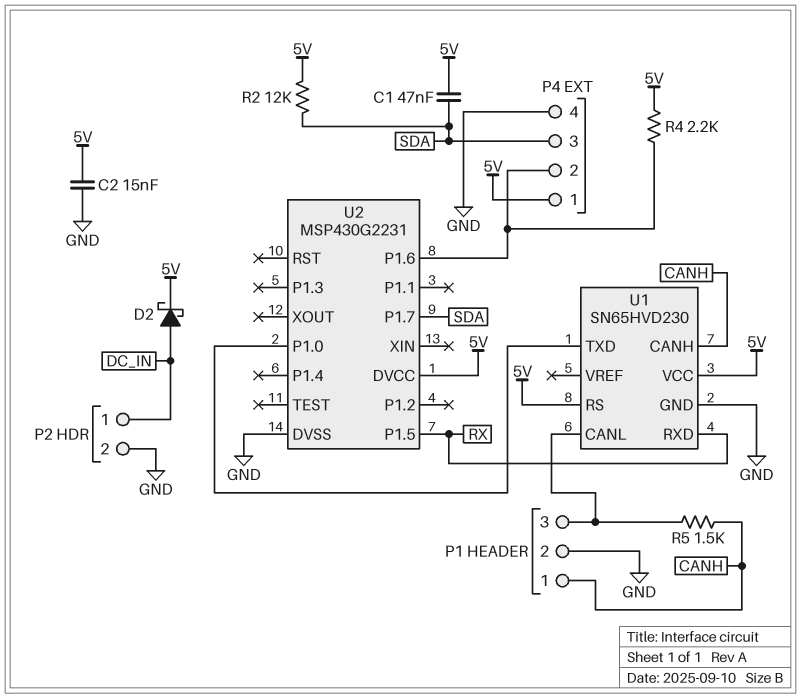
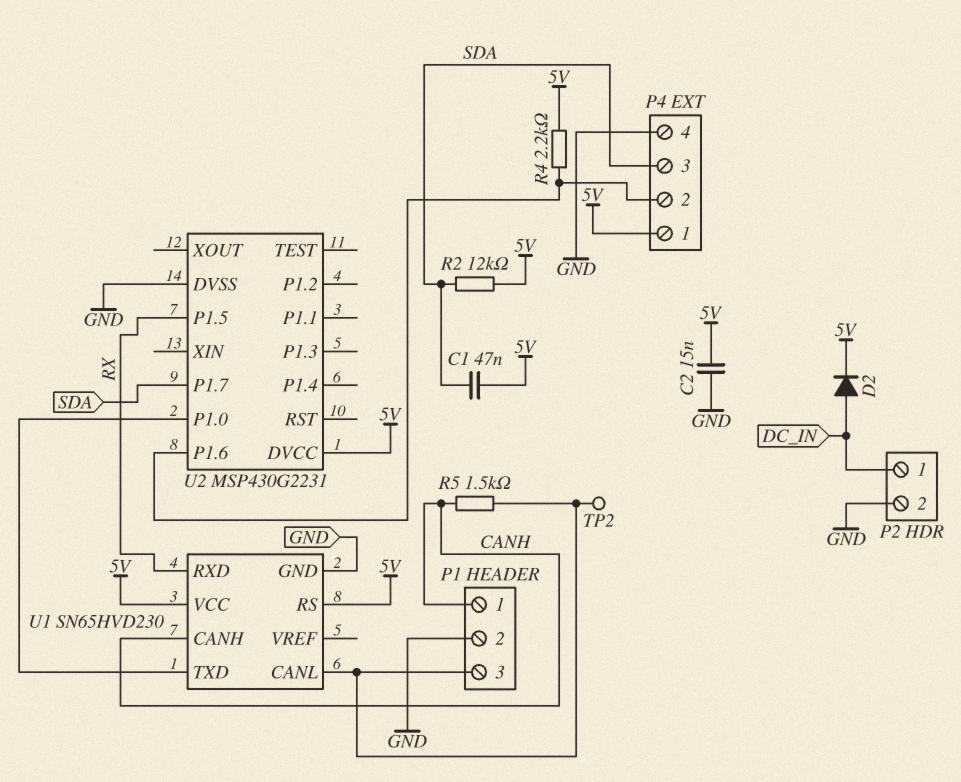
D2: schottky (A DC_IN, K 5V) -> diode (A DC_IN, K 5V)
TP2: none -> test point (P1/3)

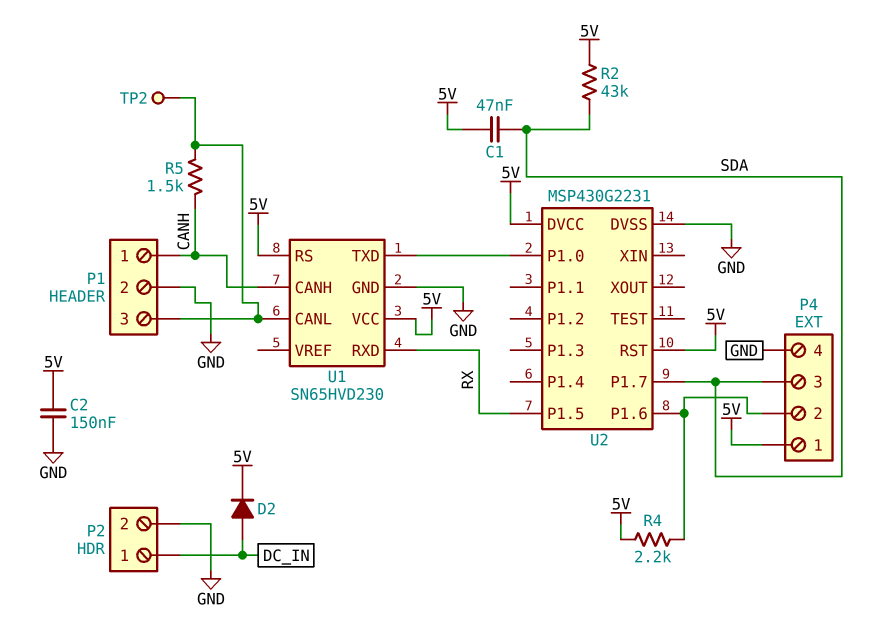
C2: 15nF (5V, GND) -> 150nF (5V, GND)
R2: 12k (5V, SDA) -> 43k (5V, SDA)
U2 pin RST: none -> 5V

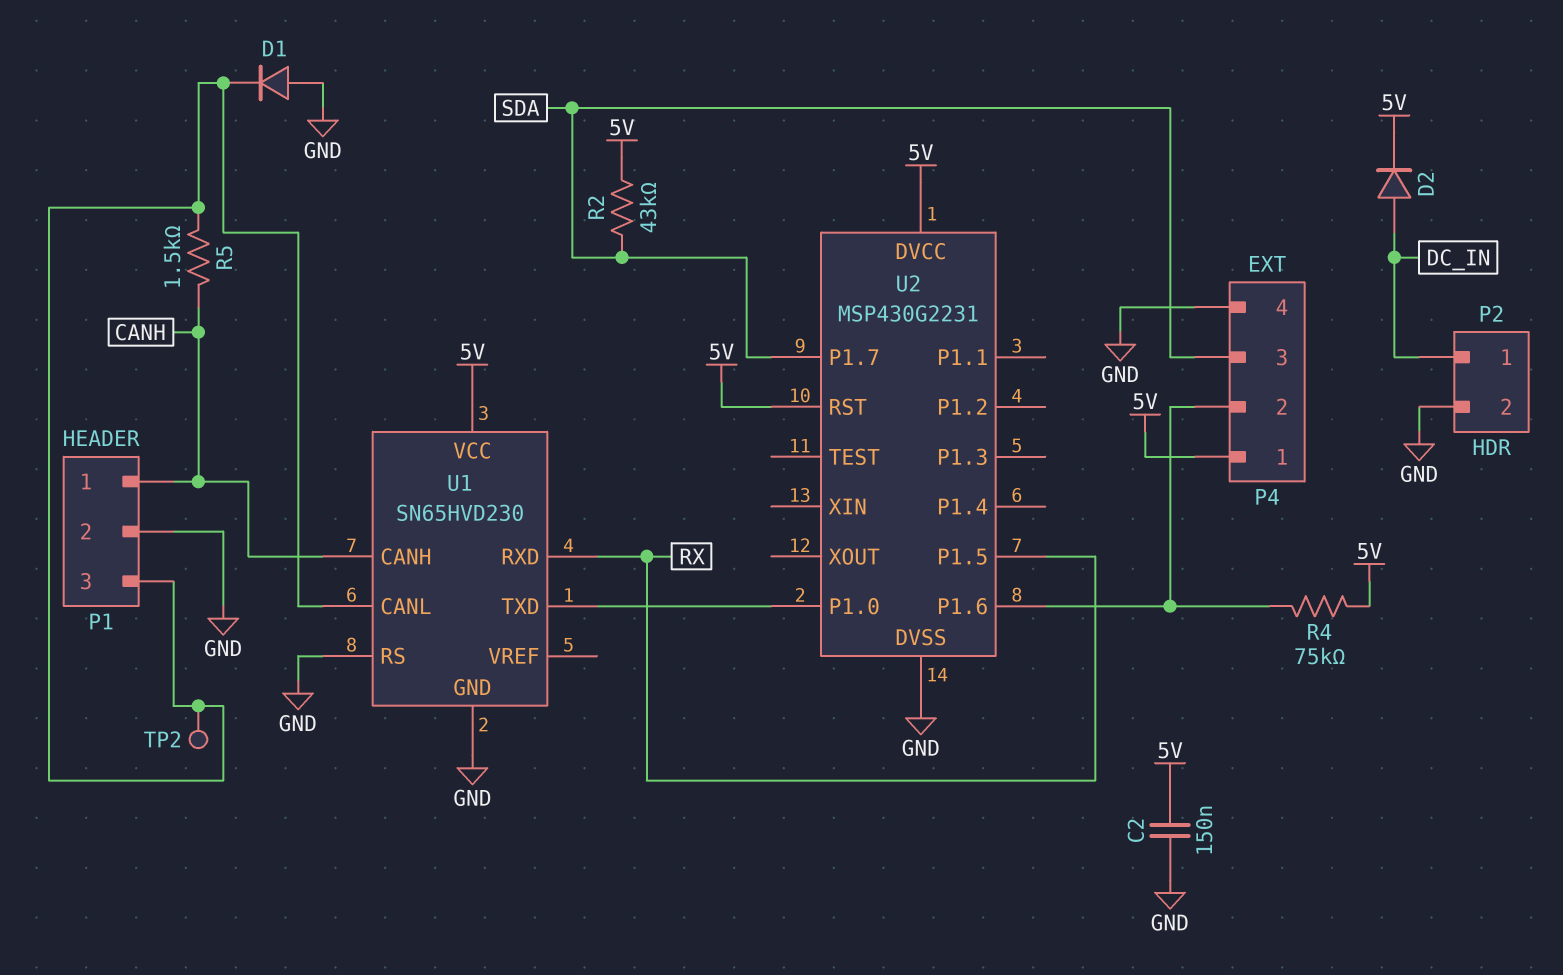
C1: 47nF (5V, SDA) -> none
D1: none -> diode (A GND, K P1/3)
R4: 2.2k (5V, P4/2) -> 75k (5V, P4/2)
U1 pin RS: 5V -> GND

